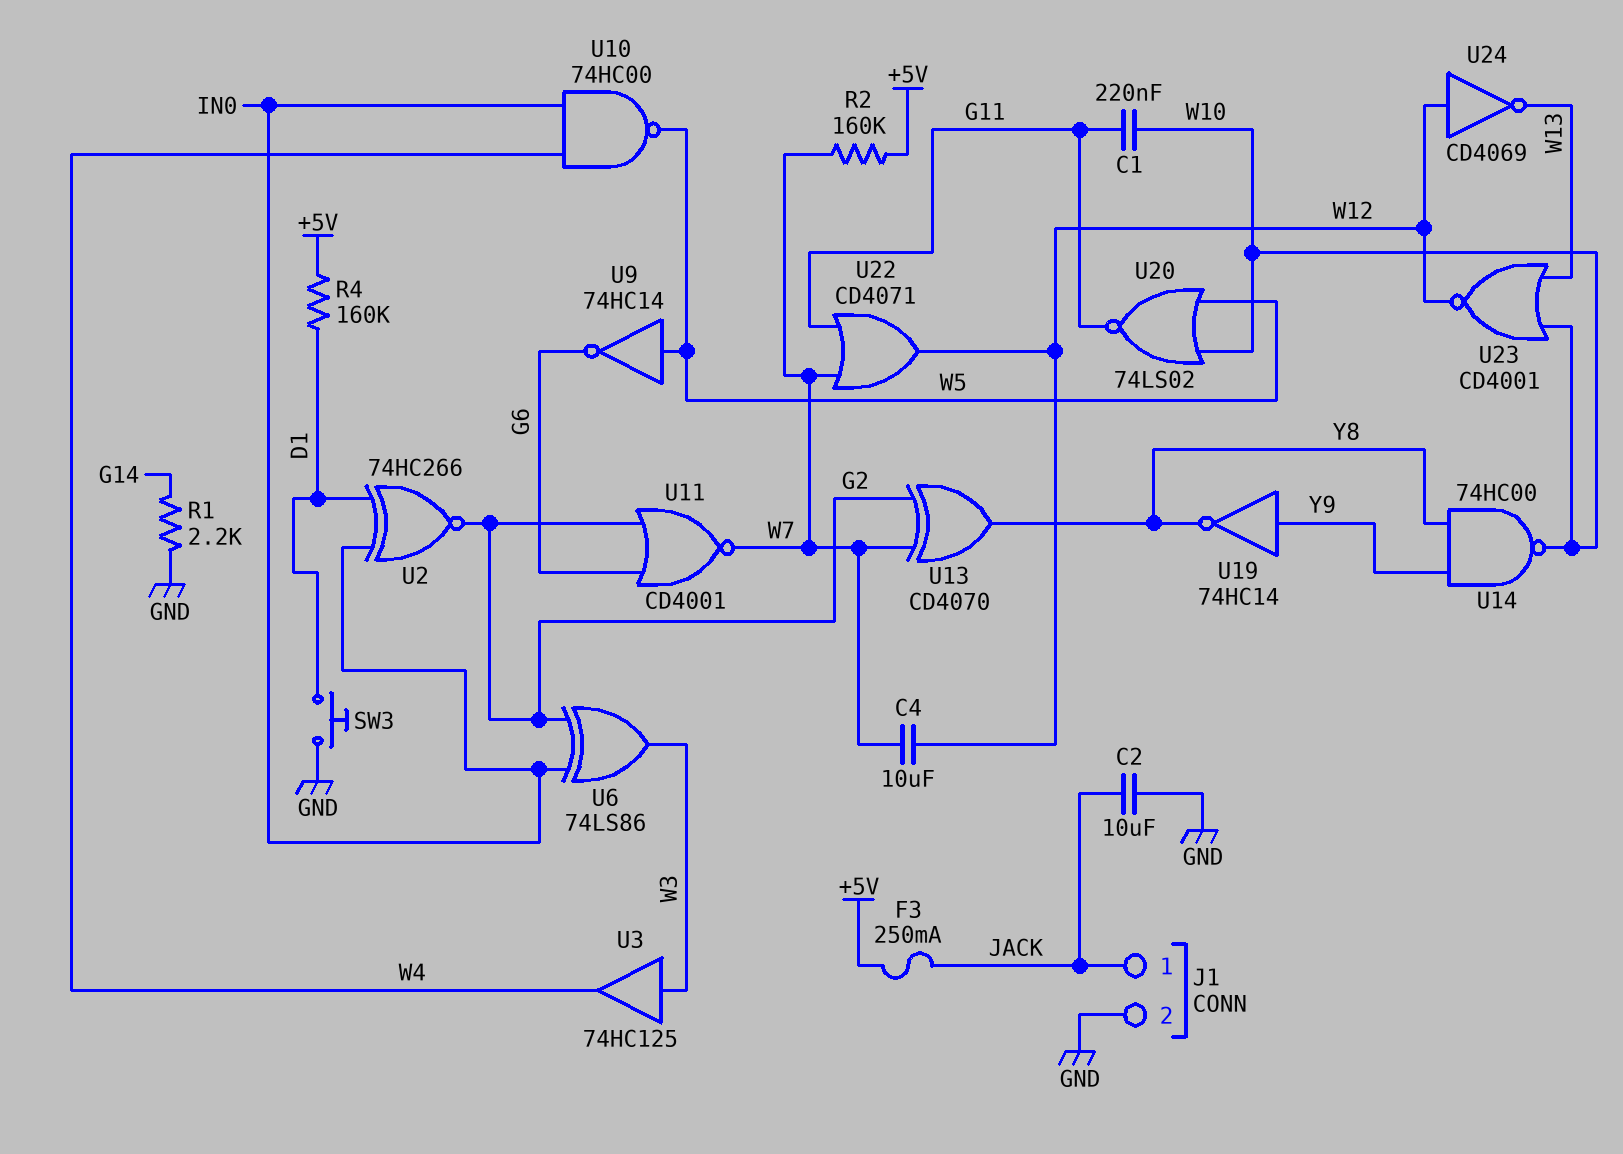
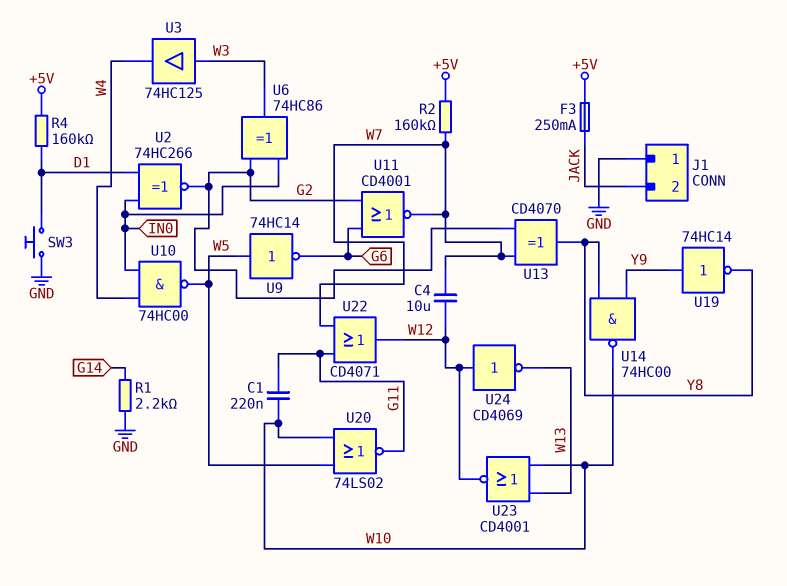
C2: 10uF (GND, JACK) -> none
J1 pin 1: JACK -> GND
J1 pin 2: GND -> JACK
U6: XOR 74LS86 (in G2, in IN0, out W3) -> XOR 74HC86 (in G2, in IN0, out W3)

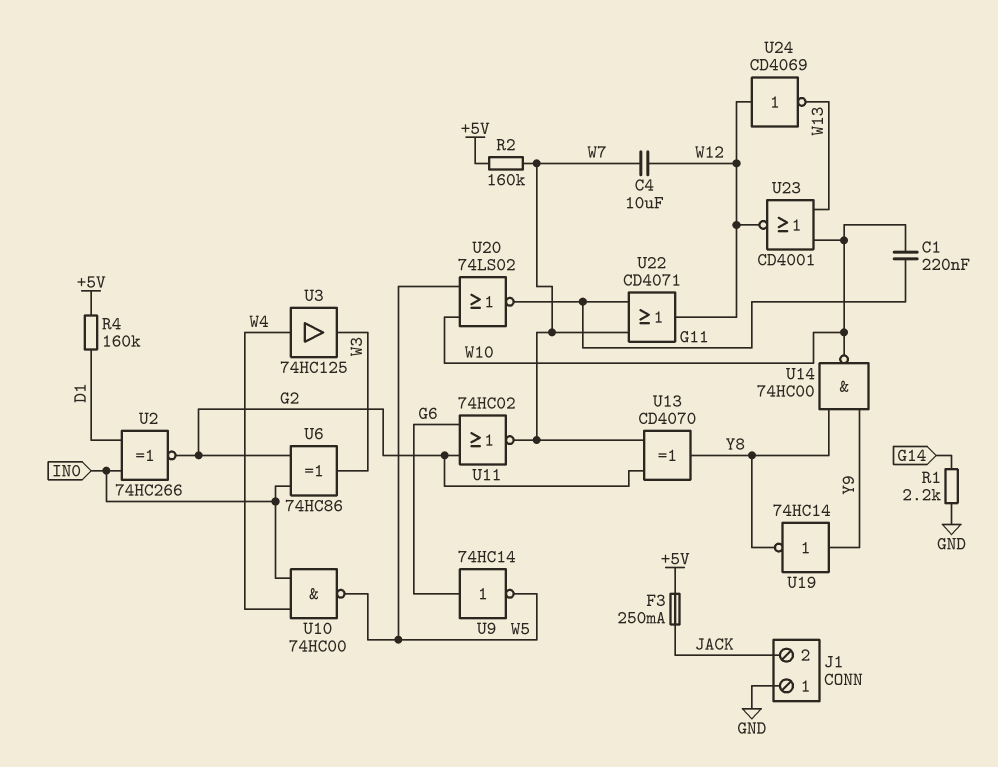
SW3: button (D1, GND) -> none
U3: buffer 74HC125 (in W3, out W4) -> buffer 74HC125 (in W4, out W3)
U9: NOT 74HC14 (in W5, out G6) -> NOT 74HC14 (in G6, out W5)
U11: NOR CD4001 (in G2, in G6, out W7) -> NOR 74HC02 (in G2, in G6, out W7)

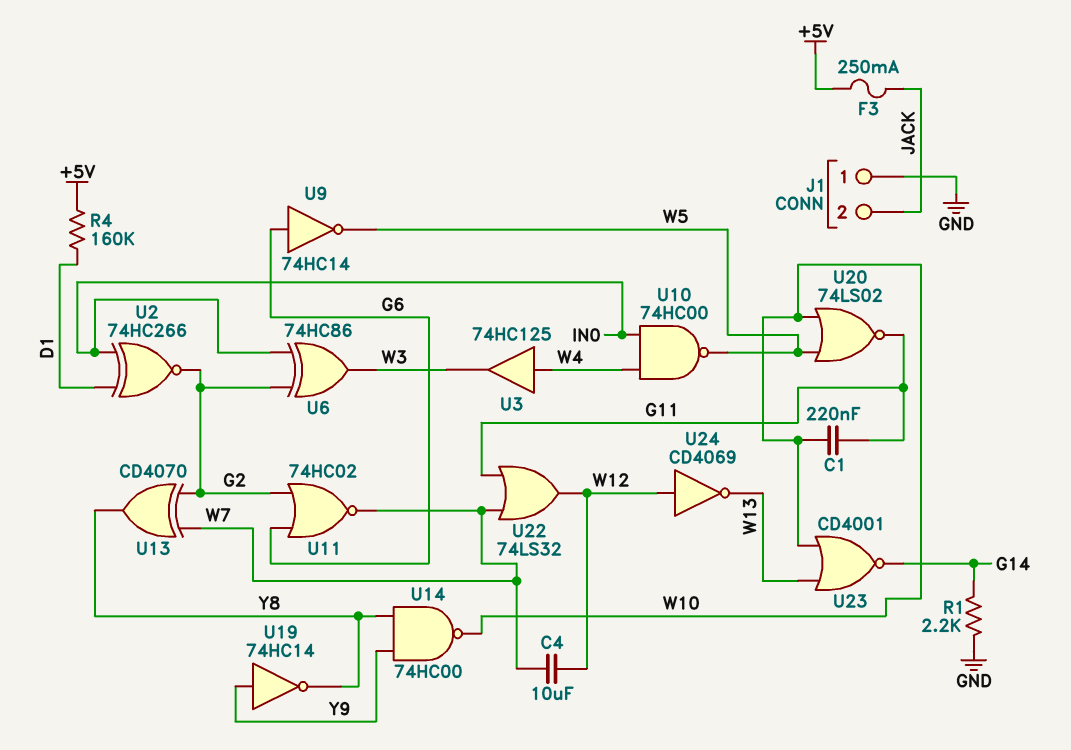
R2: 160k (+5V, W7) -> none
U22: OR CD4071 (in G11, in W7, out W12) -> OR 74LS32 (in G11, in W7, out W12)
U23: NOR CD4001 (in W10, in W13, out W12) -> NOR CD4001 (in W10, in W13, out G14)

